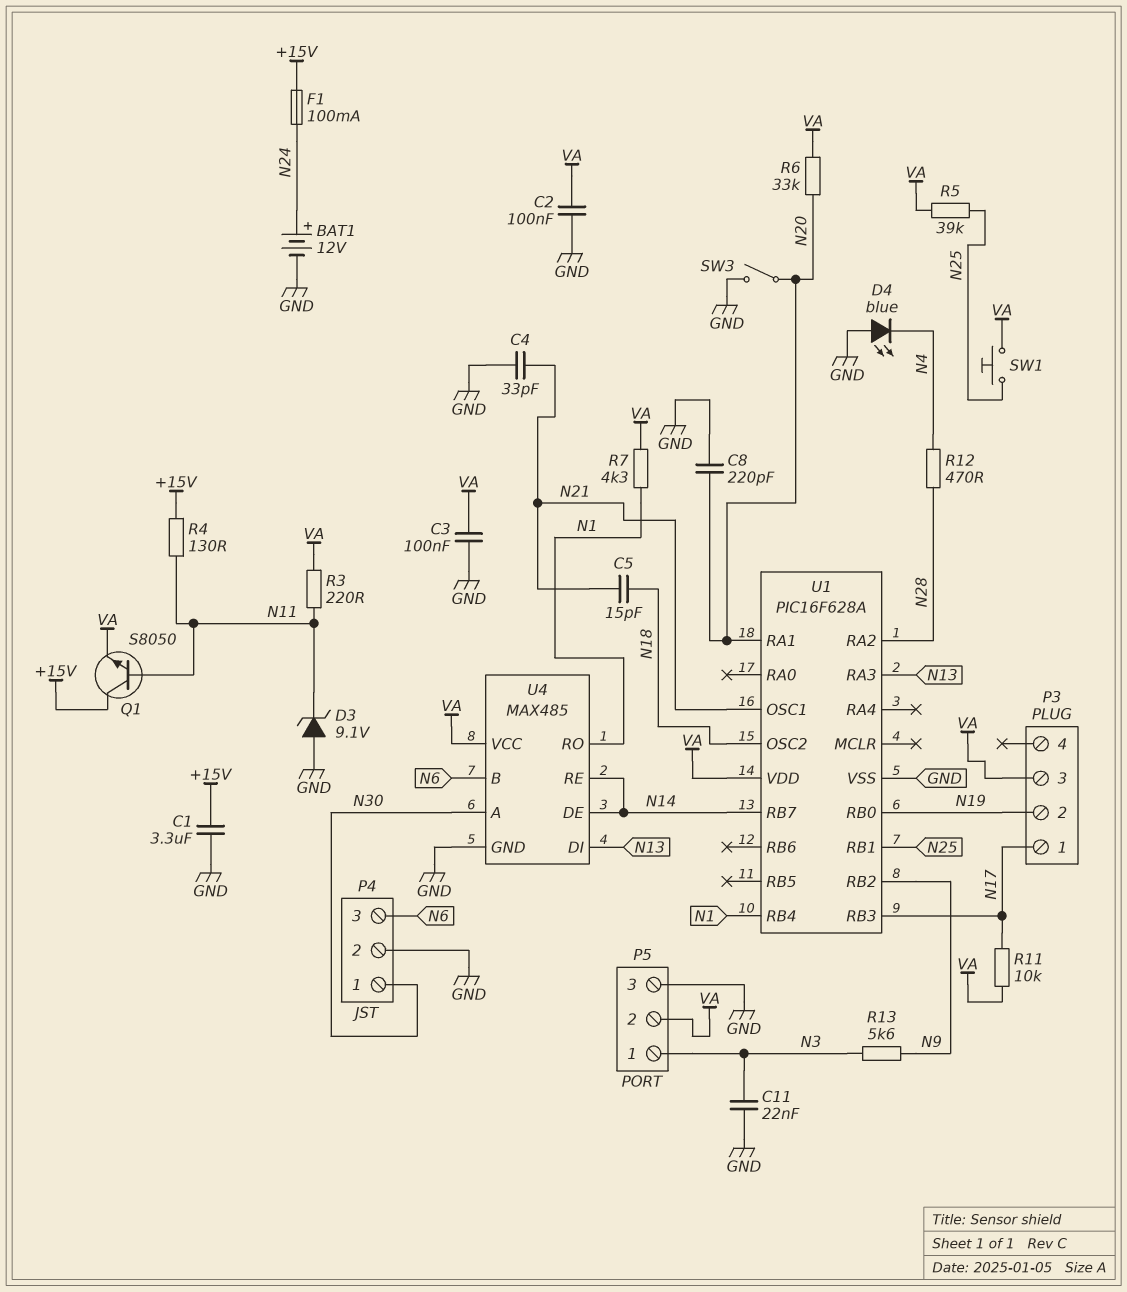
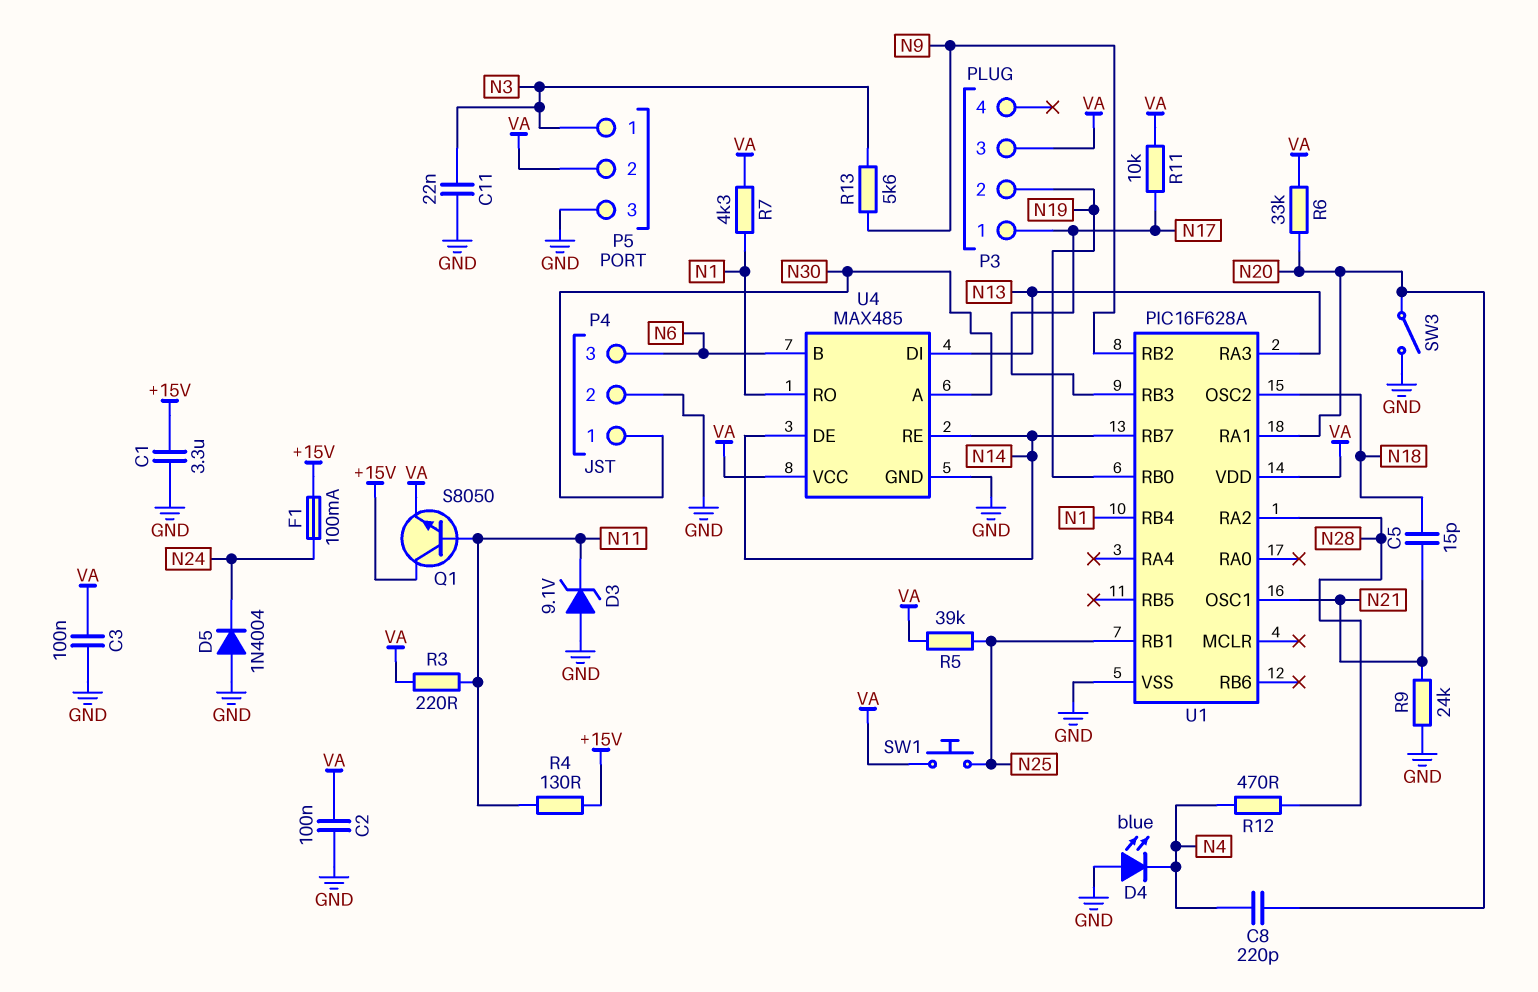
BAT1: 12V (plus N24, minus GND) -> none
C4: 33pF (GND, N21) -> none
C8: 220pF (GND, N20) -> 220pF (N4, N20)
D5: none -> diode 1N4004 (A GND, K N24)
R9: none -> 24k (GND, N21)

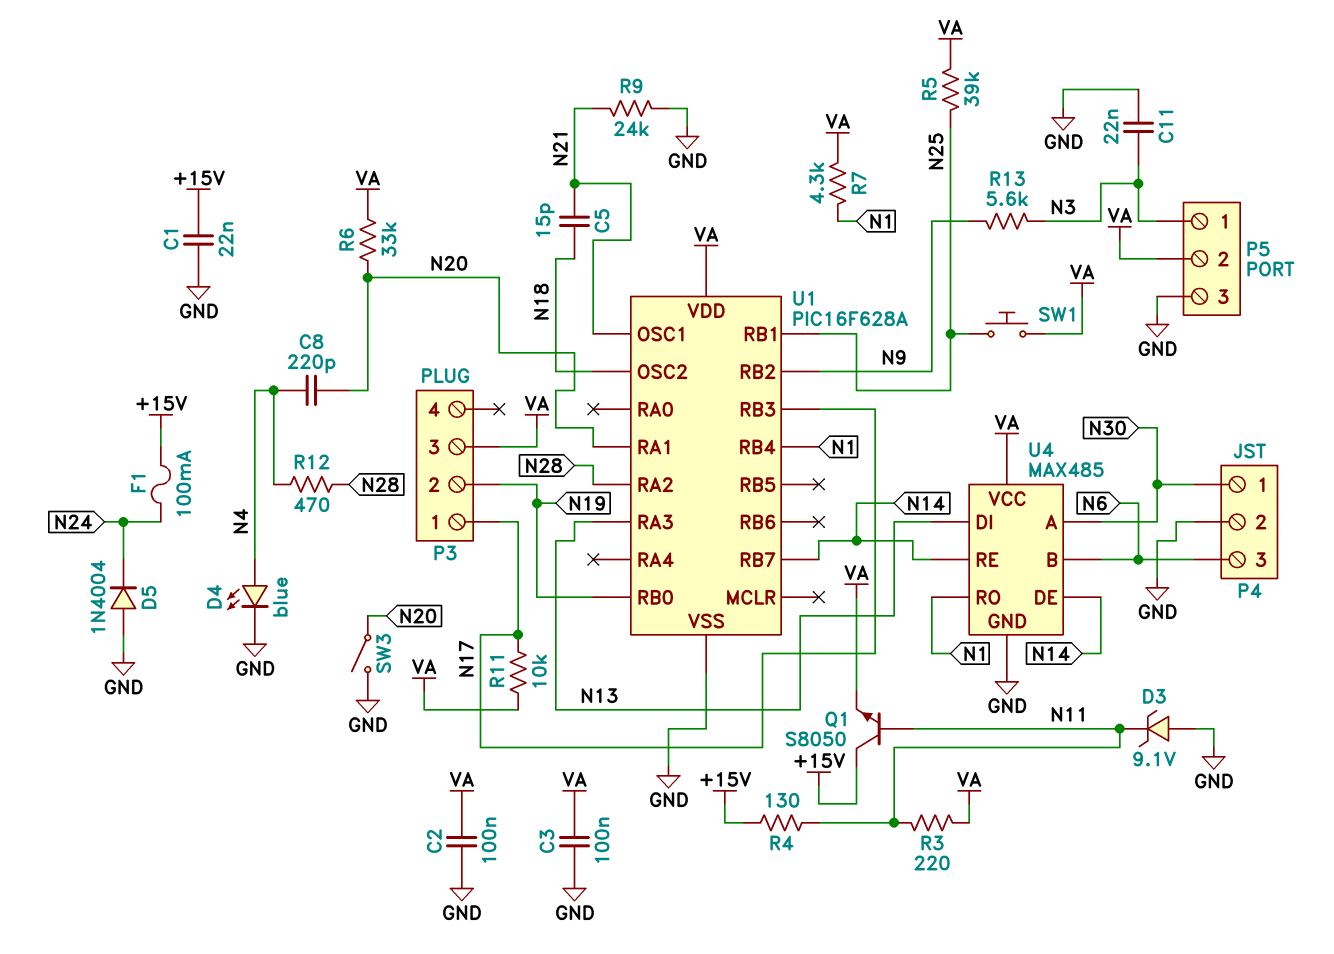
C1: 3.3uF (+15V, GND) -> 22nF (+15V, GND)
D4: LED blue (A GND, K N4) -> LED blue (A N4, K GND)

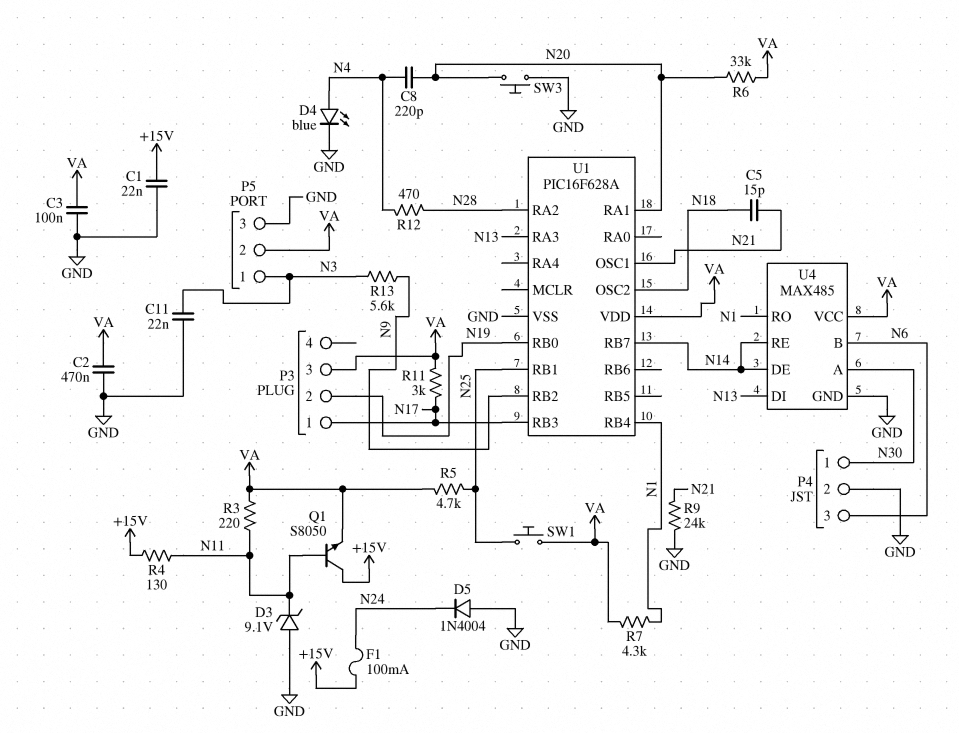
C2: 100nF (GND, VA) -> 470nF (GND, VA)
R5: 39k (N25, VA) -> 4.7k (N25, VA)
R11: 10k (N17, VA) -> 3k (N17, VA)
SW3: switch (GND, N20) -> button (GND, N20)

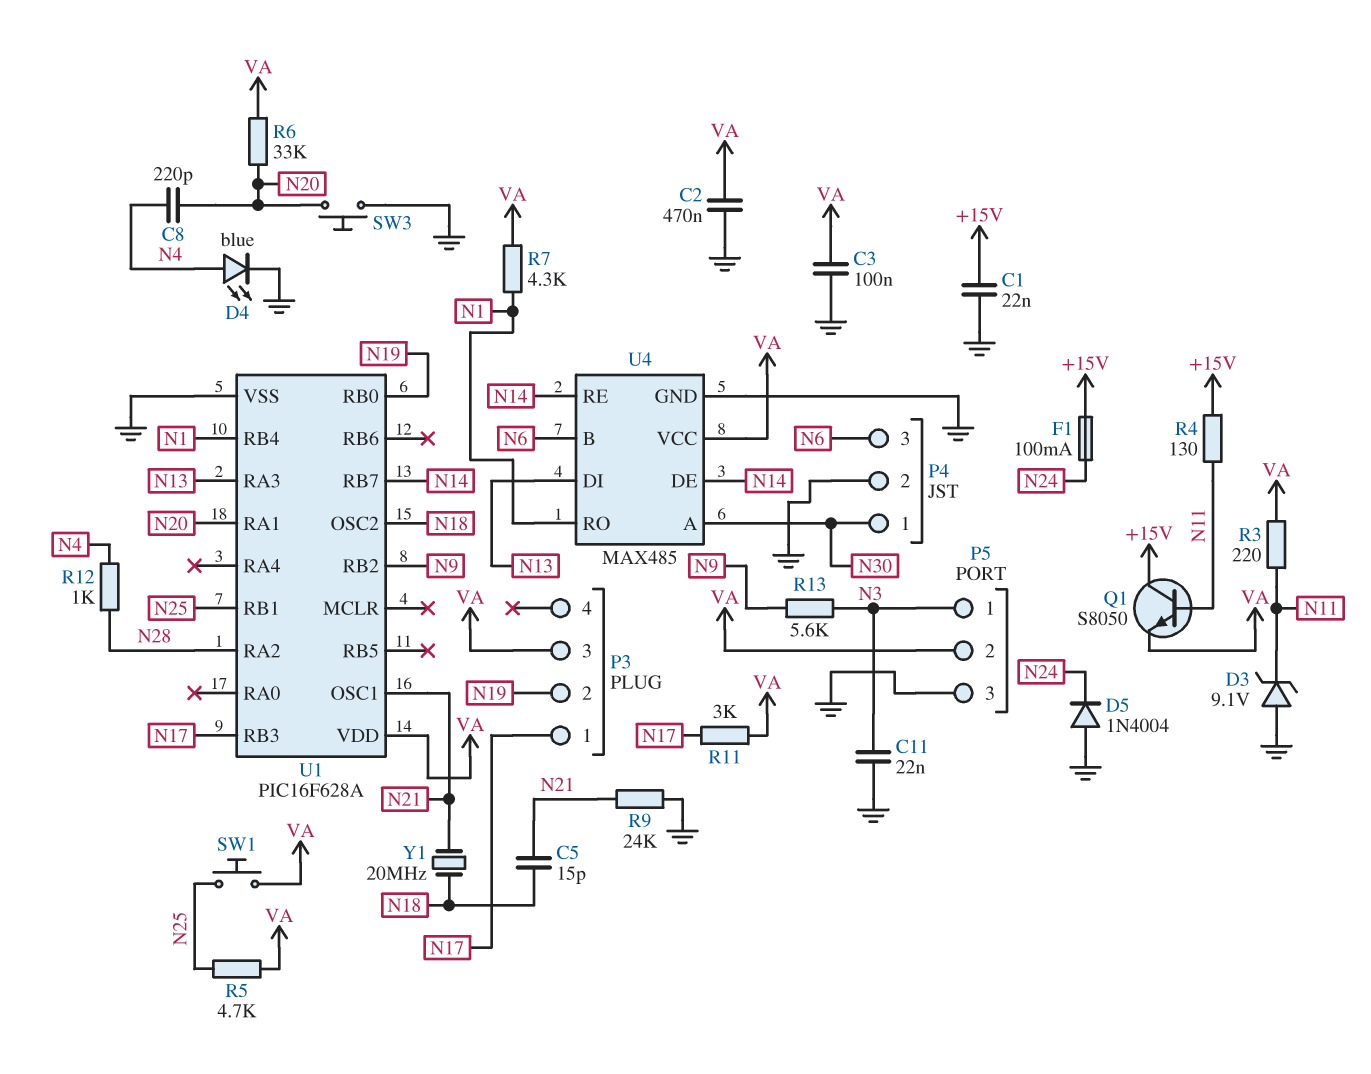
R12: 470 (N4, N28) -> 1k (N4, N28)
Y1: none -> 20MHz (N18, N21)

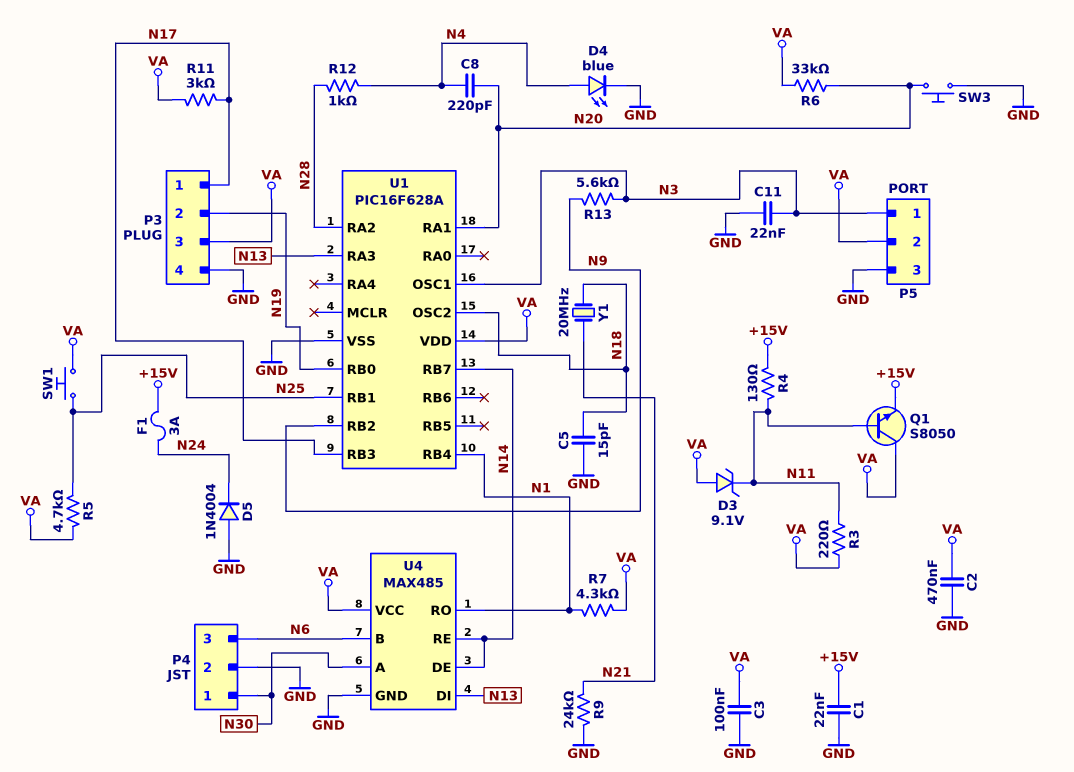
C5: 15pF (N18, N21) -> 15pF (GND, N18)
D3: zener 9.1V (A GND, K N11) -> zener 9.1V (A VA, K N11)
F1: 100mA (+15V, N24) -> 3A (+15V, N24)
P3 pin 4: none -> GND
Q1: NPN S8050 (B N11, C +15V, E VA) -> NPN S8050 (B N11, C VA, E +15V)
U1 pin OSC1: N21 -> N3

